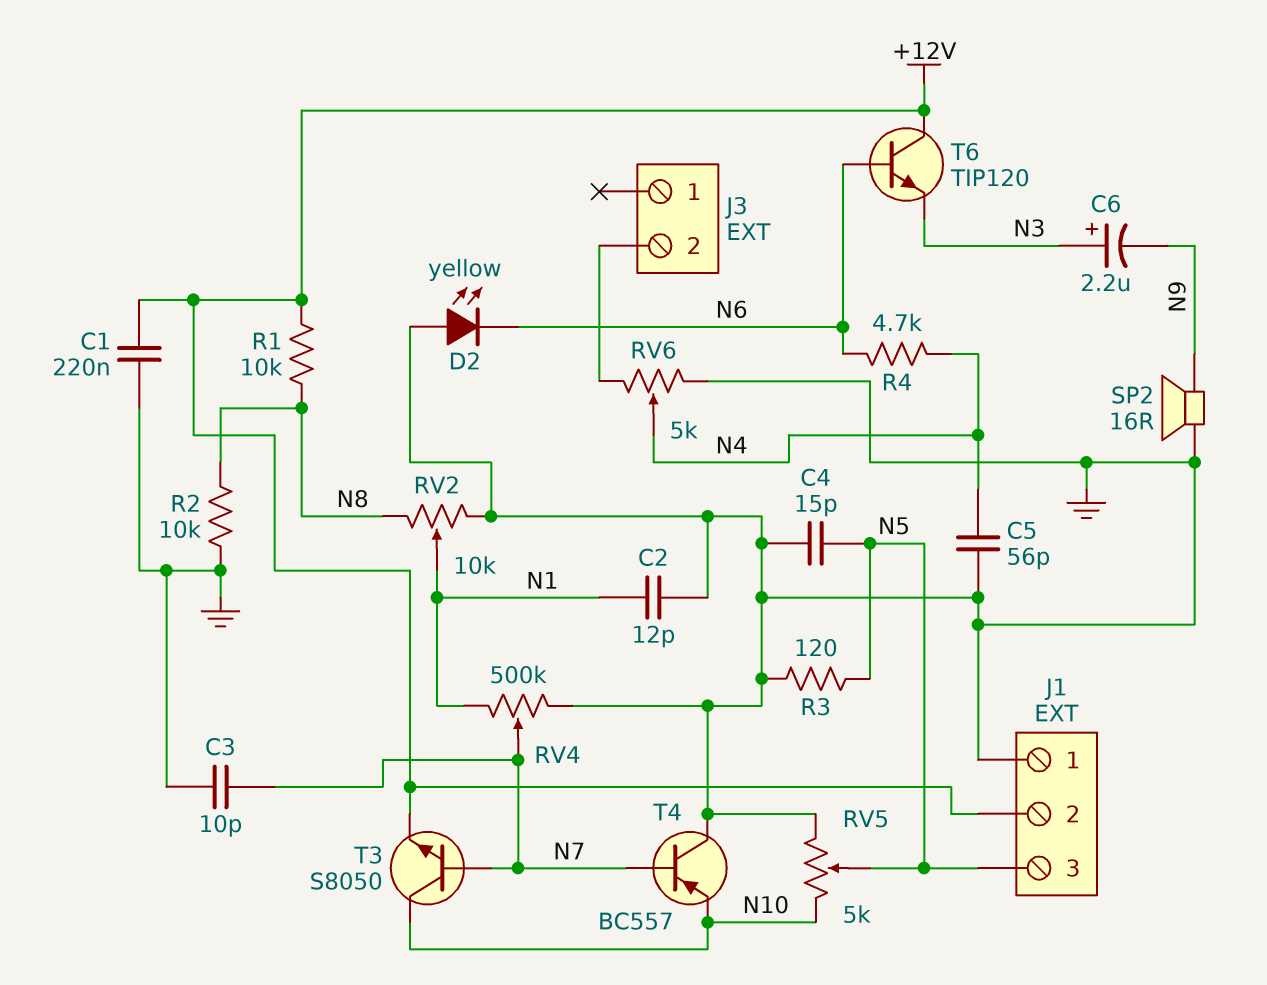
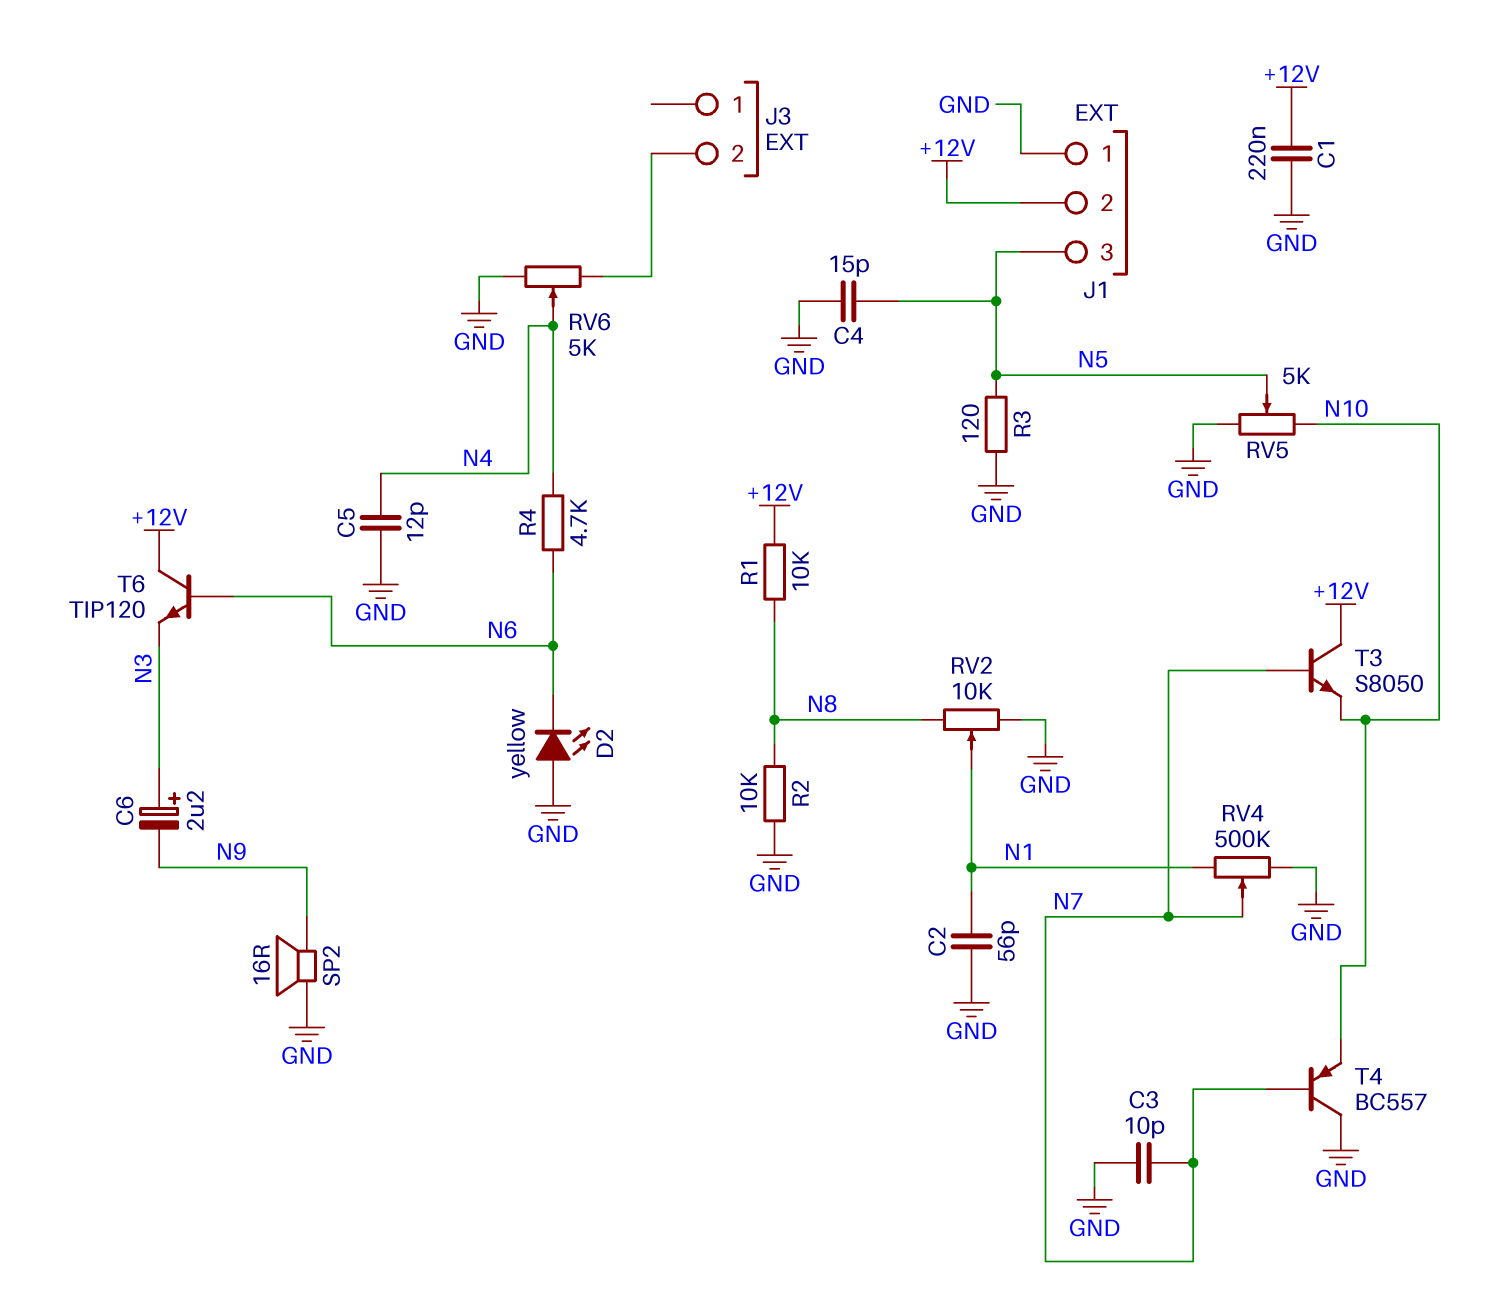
C2: 12pF (GND, N1) -> 56pF (GND, N1)
C5: 56pF (GND, N4) -> 12pF (GND, N4)
T3: NPN S8050 (B N7, C N10, E +12V) -> NPN S8050 (B N7, C +12V, E N10)

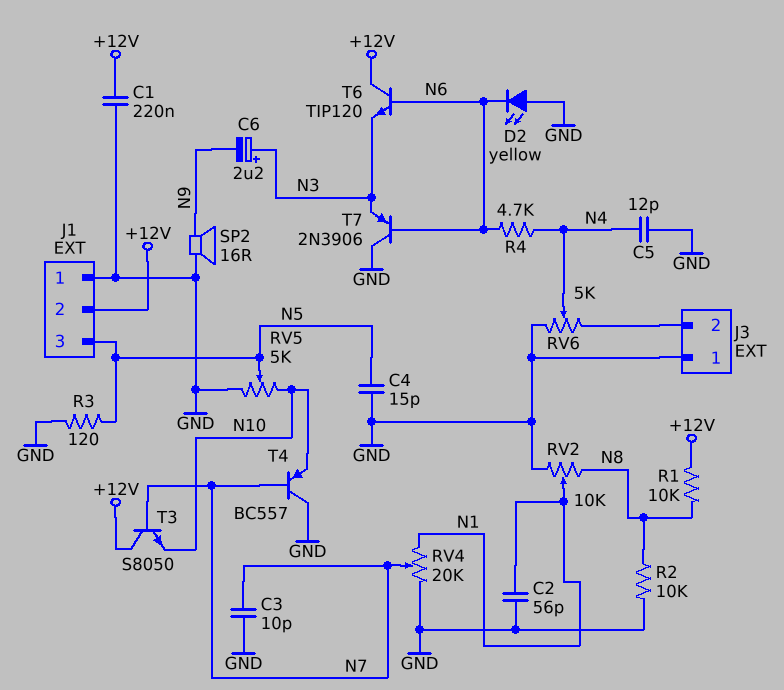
J3 pin 1: none -> GND
RV4: 500k (GND, N1, wiper N7) -> 20k (GND, N1, wiper N7)
T7: none -> PNP 2N3906 (B N6, C GND, E N3)

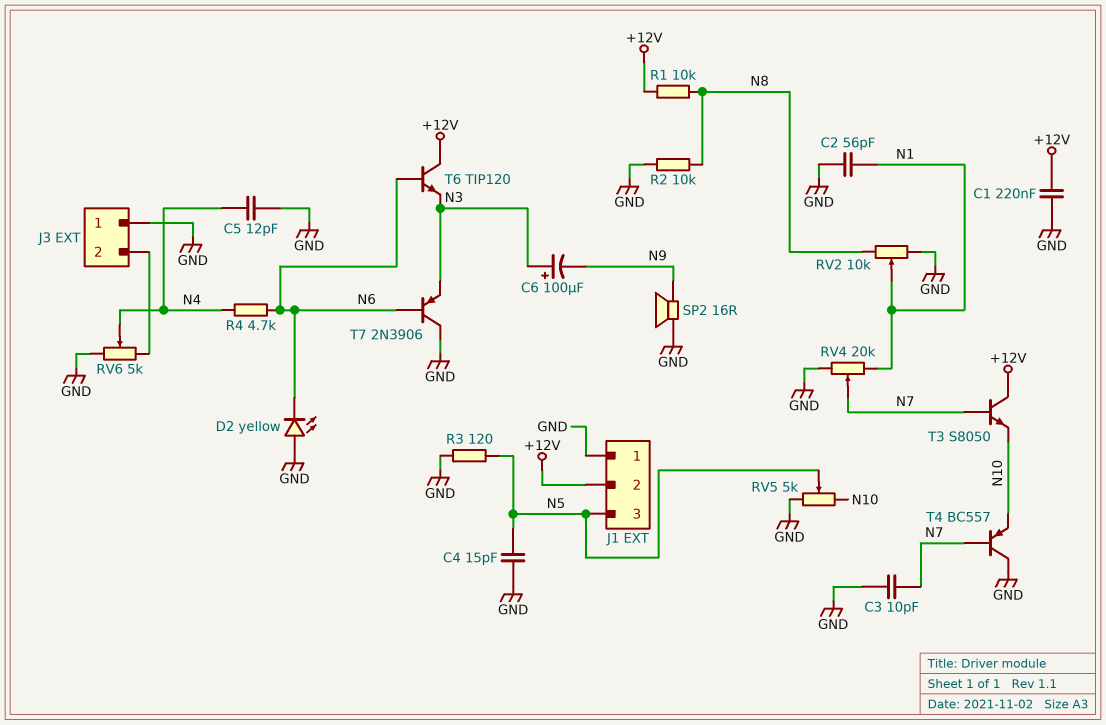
C6: 2.2uF (plus N3, minus N9) -> 100uF (plus N3, minus N9)

